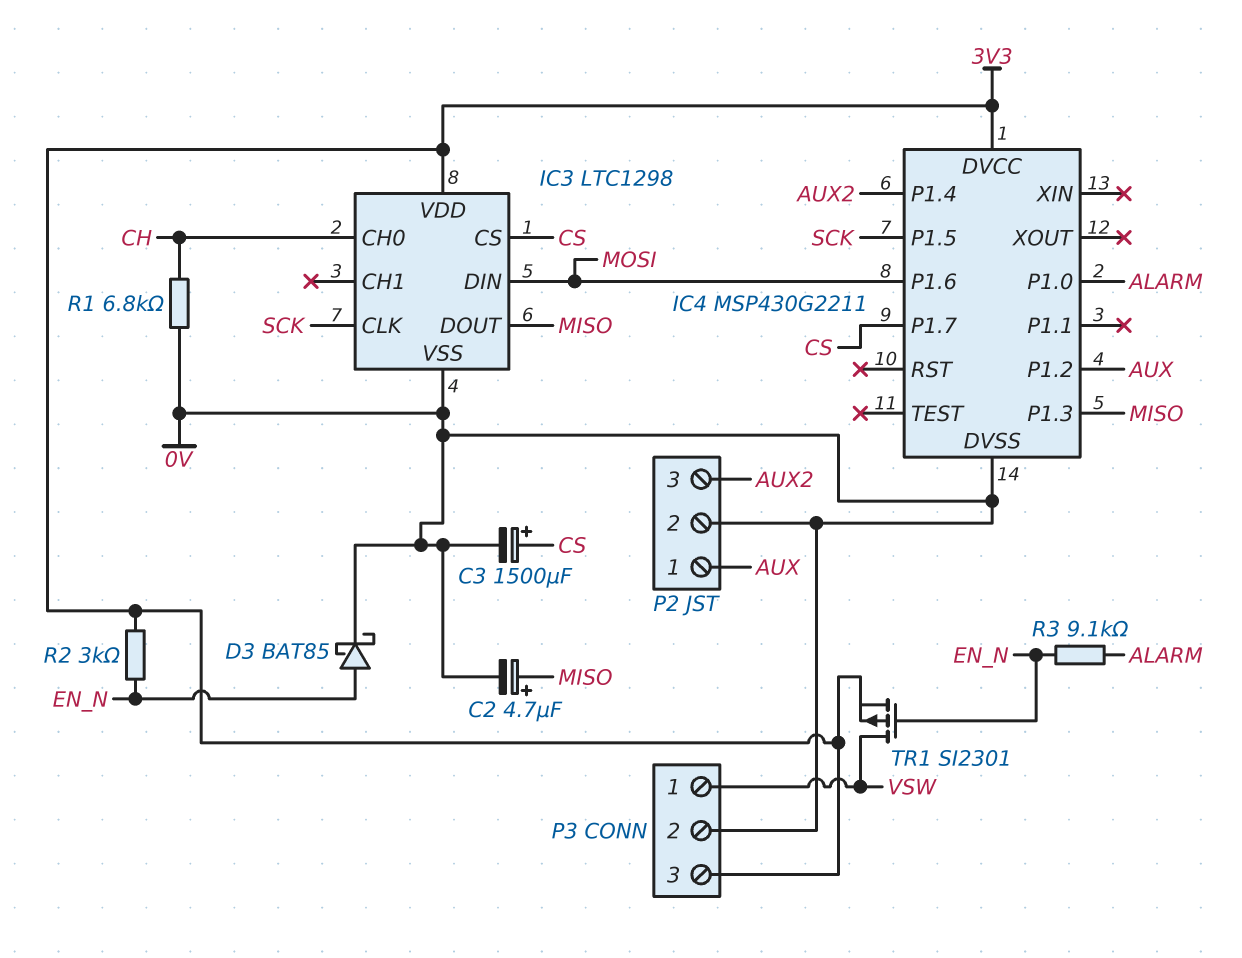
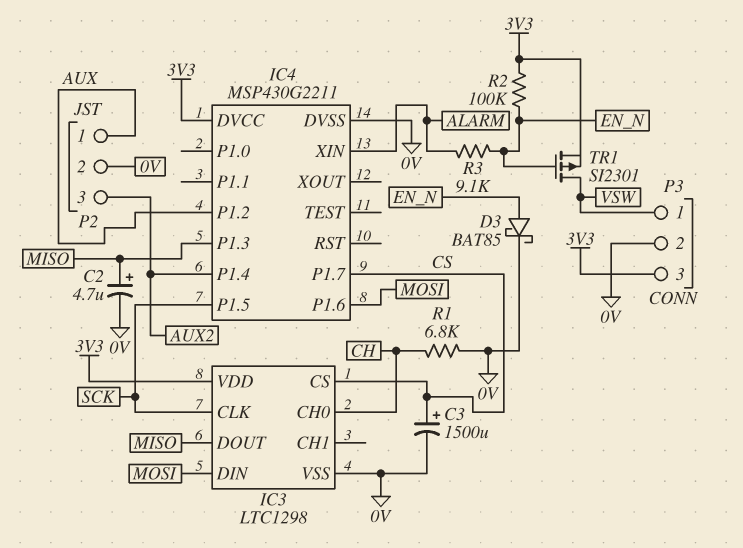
IC4 pin P1.0: ALARM -> none
IC4 pin XIN: none -> ALARM
R2: 3k (3V3, EN_N) -> 100k (3V3, EN_N)

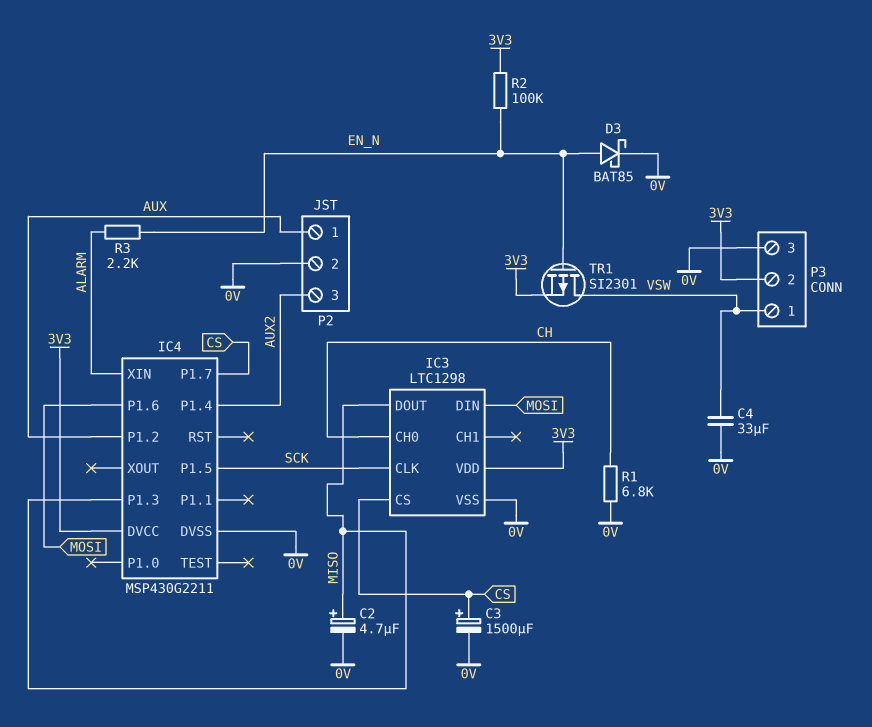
C4: none -> 33uF (0V, VSW)
P3 pin 2: 0V -> 3V3
P3 pin 3: 3V3 -> 0V
R3: 9.1k (ALARM, EN_N) -> 2.2k (ALARM, EN_N)

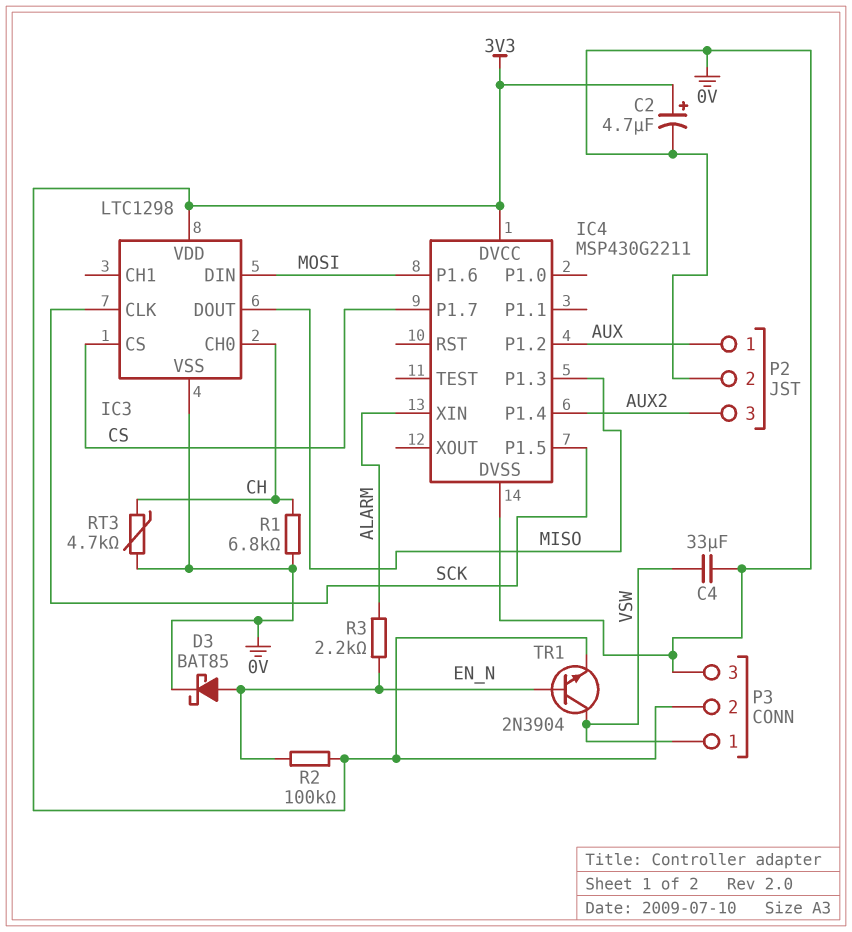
C2: 4.7uF (plus MISO, minus 0V) -> 4.7uF (plus 3V3, minus 0V)
C3: 1500uF (plus CS, minus 0V) -> none
RT3: none -> 4.7k (0V, CH)
TR1: PMOS SI2301 (G EN_N, D VSW, S 3V3) -> NPN 2N3904 (B EN_N, C VSW, E 3V3)

